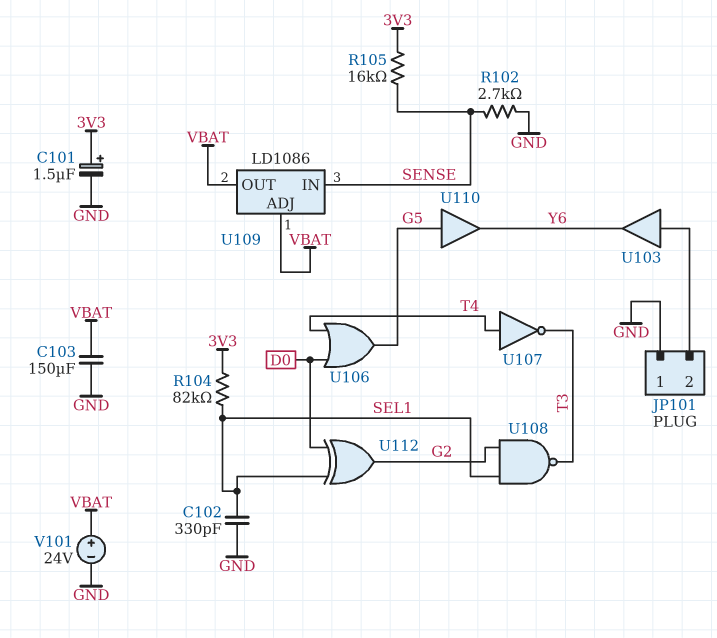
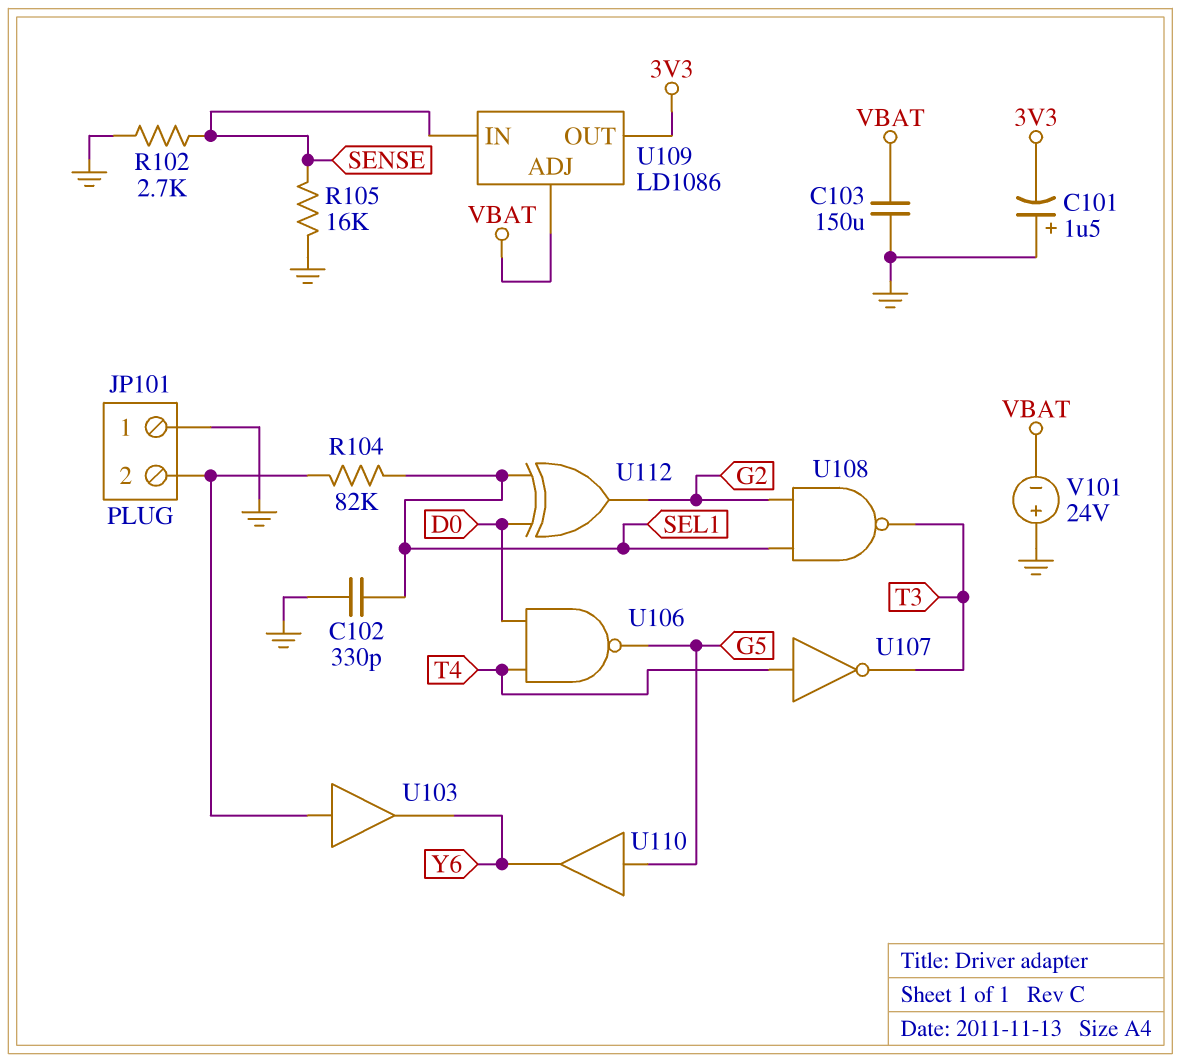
C101: 1.5uF (plus 3V3, minus GND) -> 1.5uF (plus GND, minus 3V3)
R104: 82k (3V3, SEL1) -> 82k (JP101/2, SEL1)
R105: 16k (3V3, SENSE) -> 16k (GND, SENSE)
U106: OR (in D0, in T4, out G5) -> NAND (in D0, in T4, out G5)
U109 pin OUT: VBAT -> 3V3
V101: 24V (plus VBAT, minus GND) -> 24V (plus GND, minus VBAT)

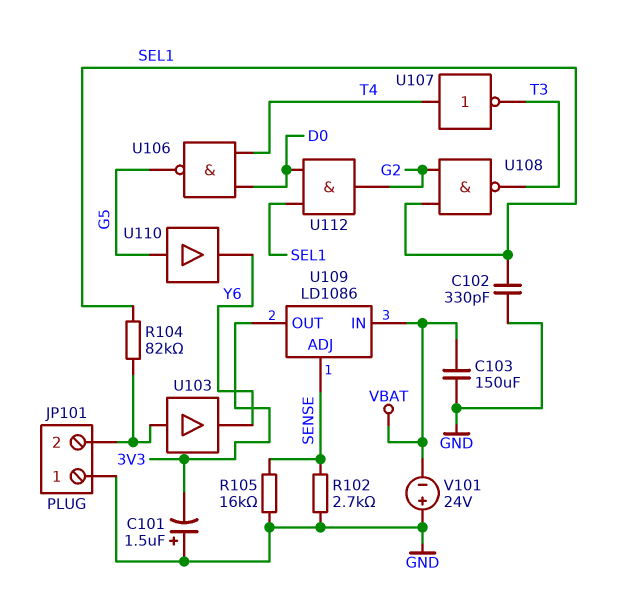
U109 pin ADJ: VBAT -> SENSE
U109 pin IN: SENSE -> VBAT
U112: XOR (in D0, in SEL1, out G2) -> AND (in D0, in SEL1, out G2)

